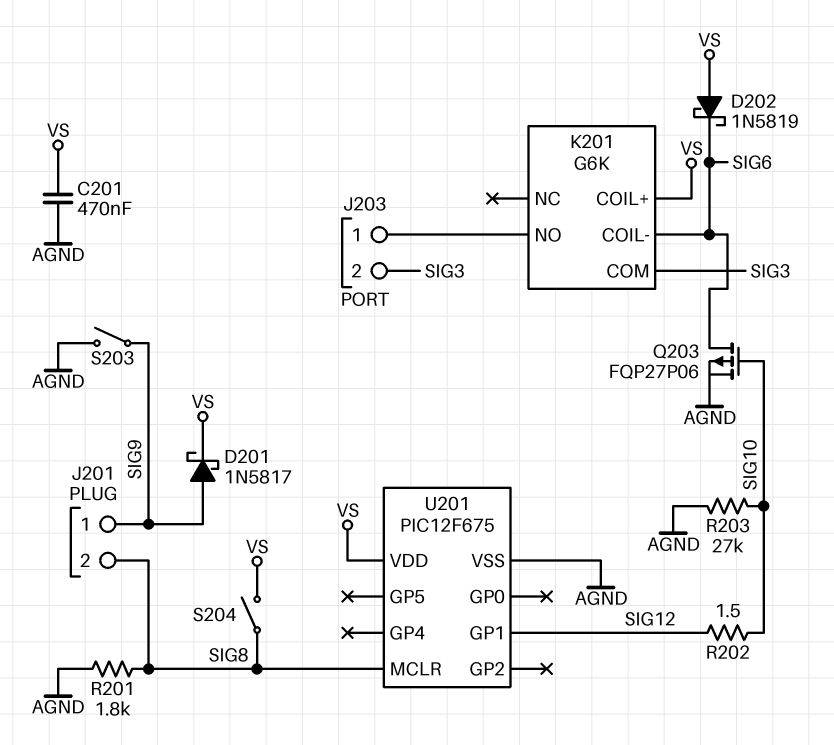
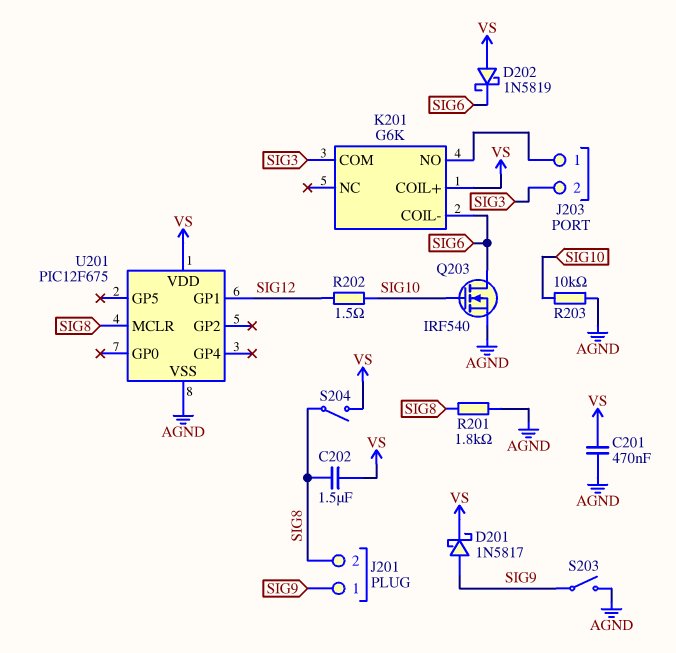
C202: none -> 1.5uF (SIG8, VS)
Q203: PMOS FQP27P06 (G SIG10, D SIG6, S AGND) -> NMOS IRF540 (G SIG10, D SIG6, S AGND)
R203: 27k (AGND, SIG10) -> 10k (AGND, SIG10)

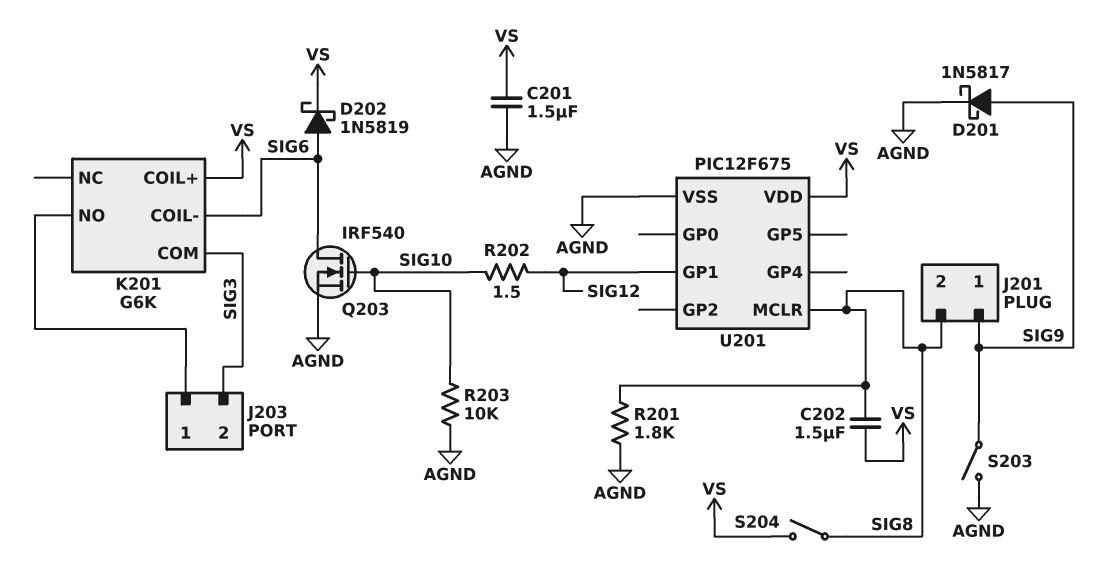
C201: 470nF (AGND, VS) -> 1.5uF (AGND, VS)
D201: schottky 1N5817 (A SIG9, K VS) -> schottky 1N5817 (A SIG9, K AGND)
D202: schottky 1N5819 (A VS, K SIG6) -> schottky 1N5819 (A SIG6, K VS)

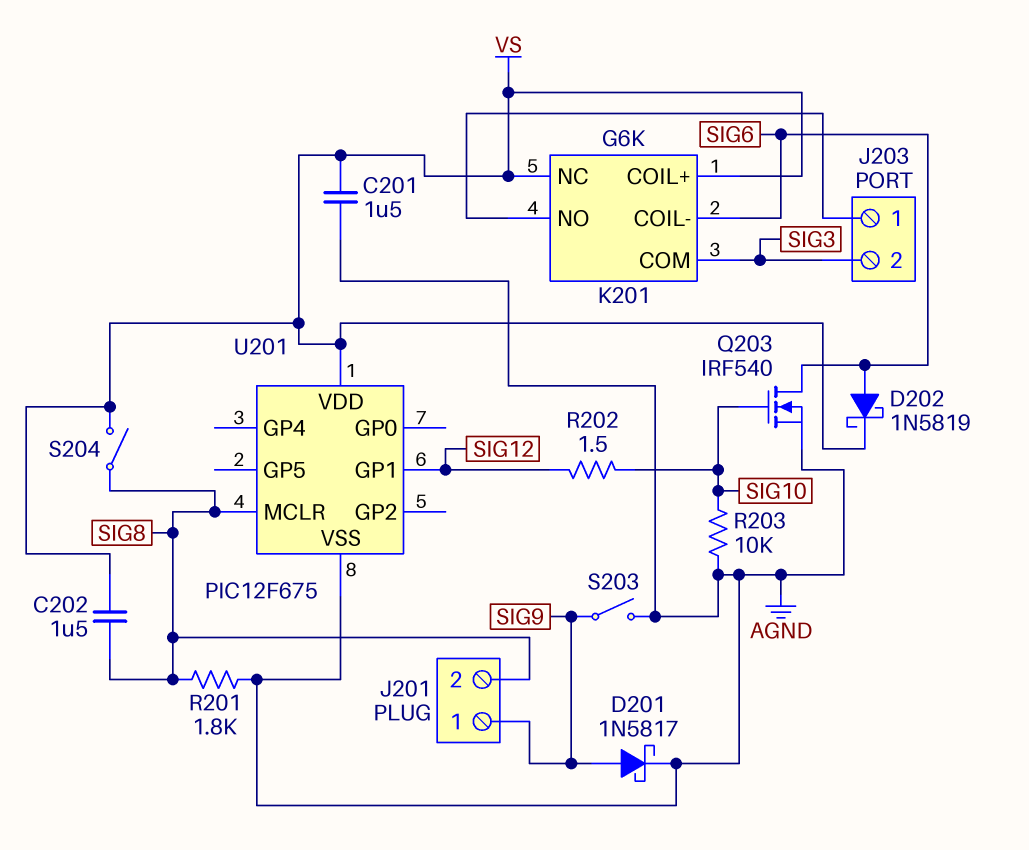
K201 pin NC: none -> VS

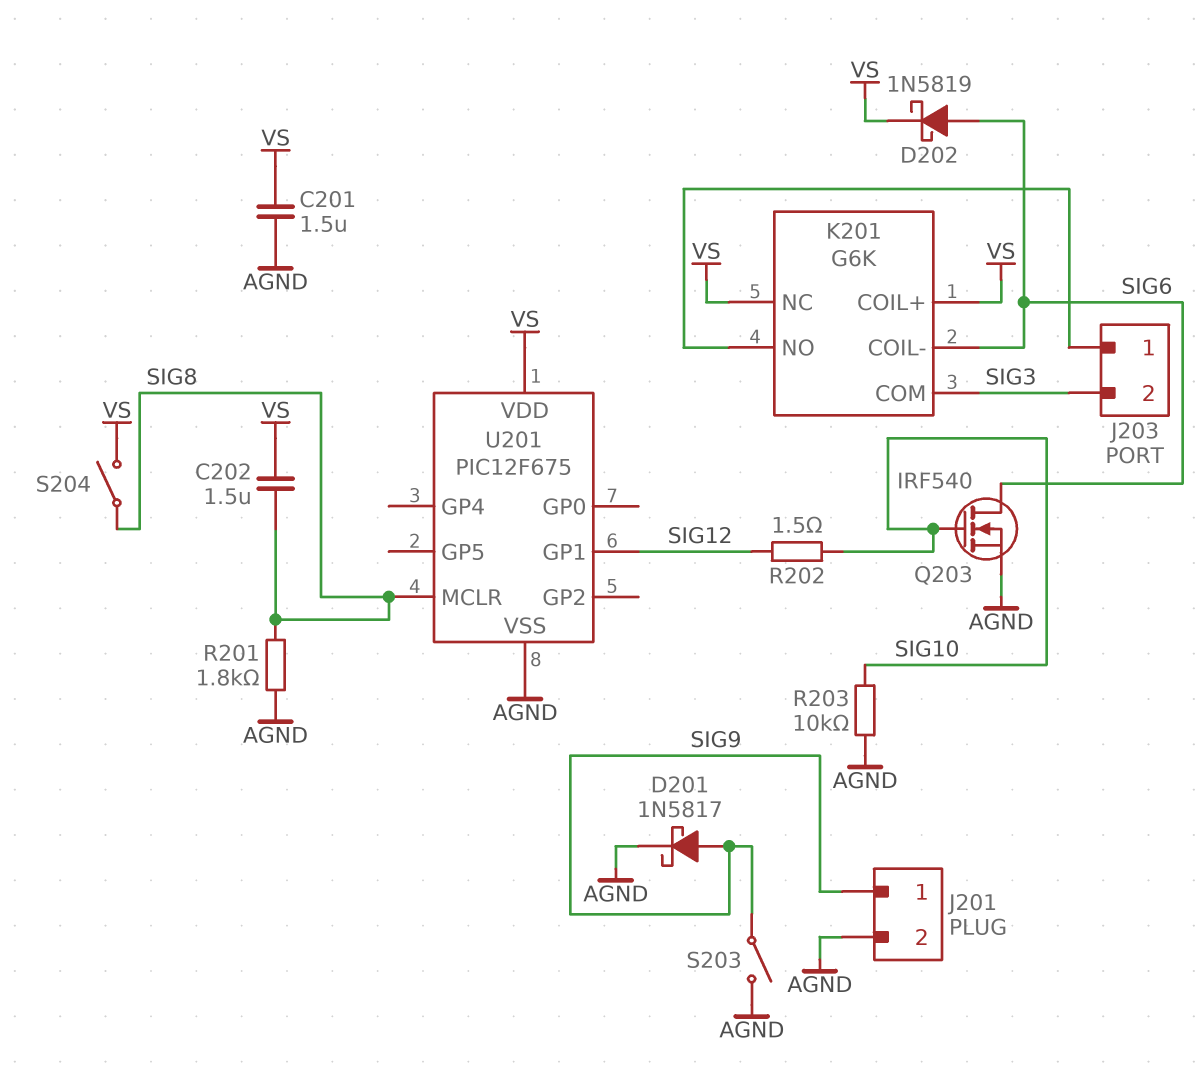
J201 pin 2: SIG8 -> AGND

